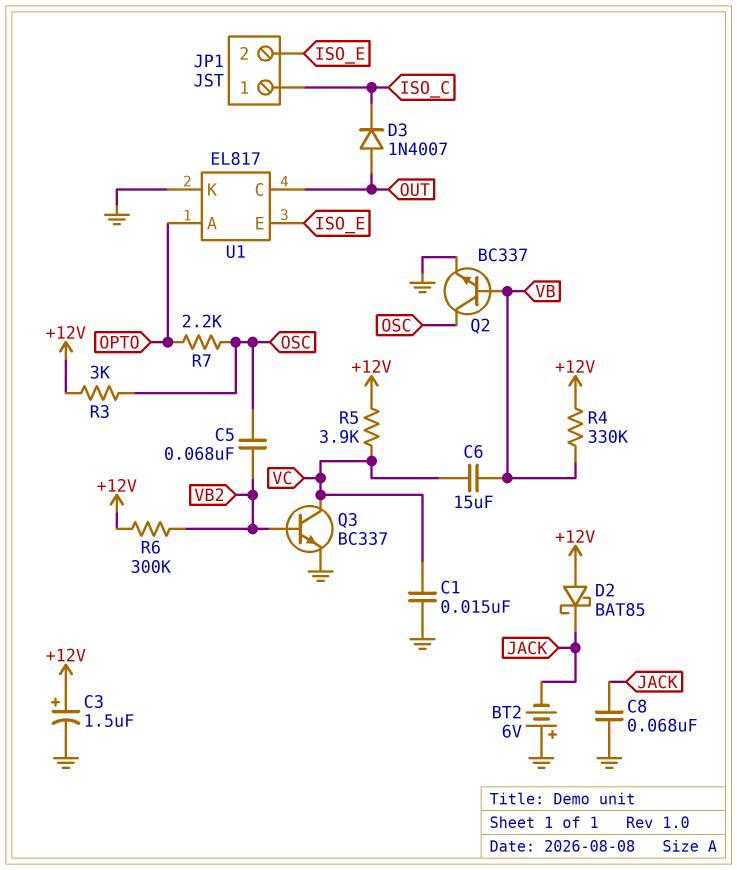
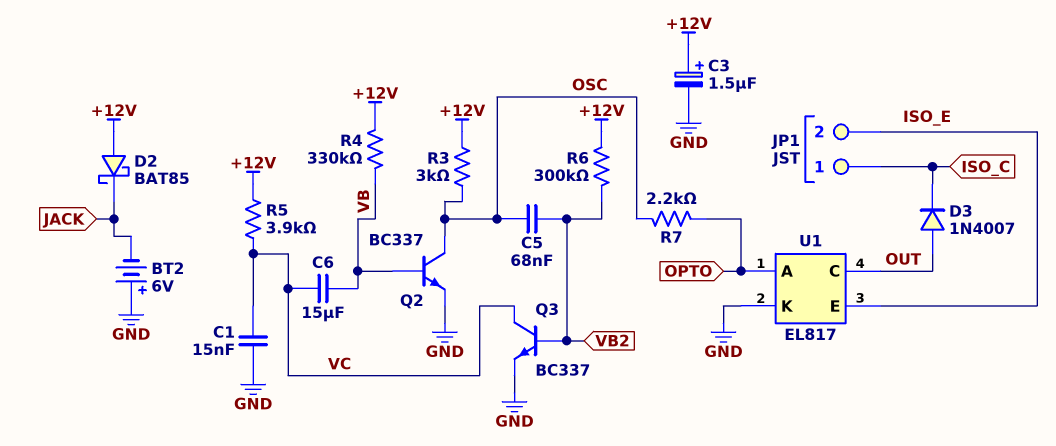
C8: 68nF (GND, JACK) -> none

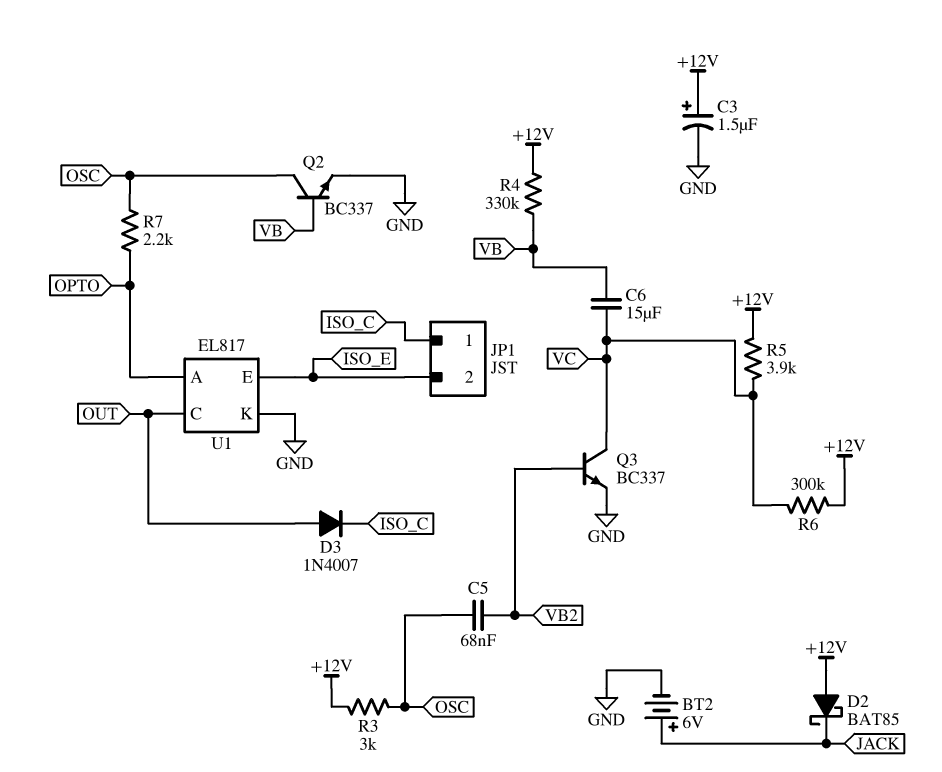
BT2: 6V (plus GND, minus JACK) -> 6V (plus JACK, minus GND)
C1: 15nF (GND, VC) -> none
R6: 300k (+12V, VB2) -> 300k (+12V, VC)

